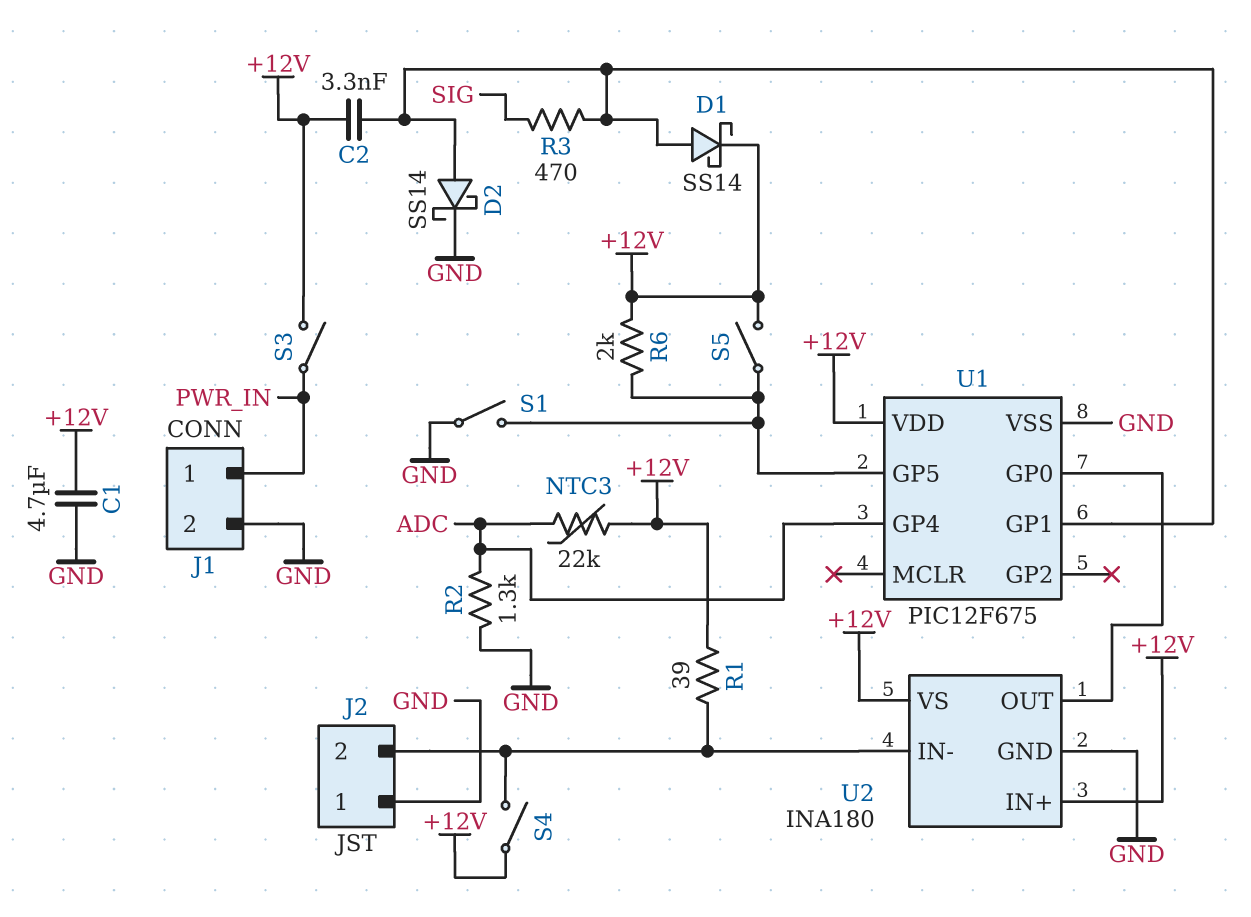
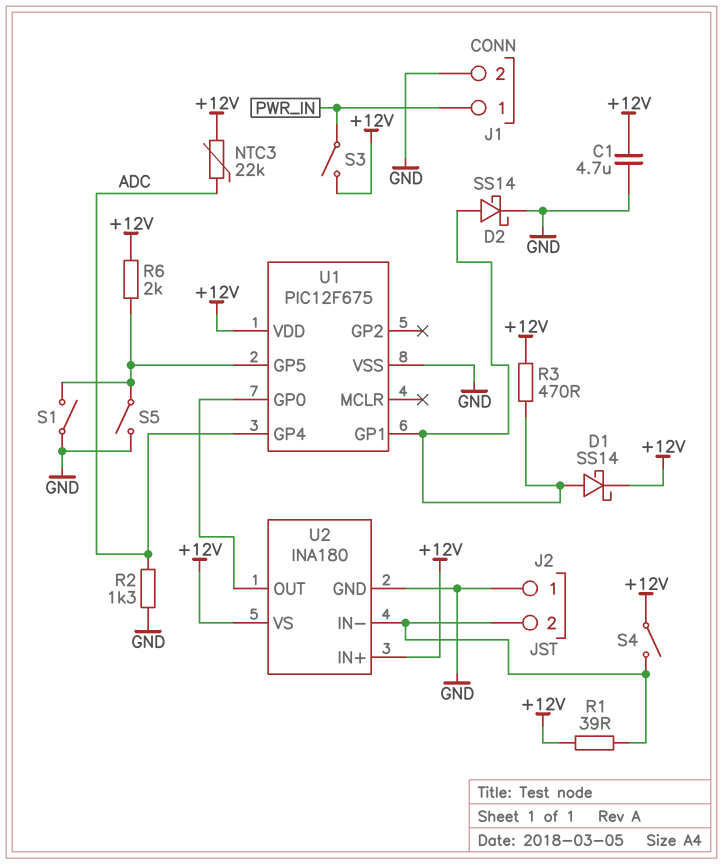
C2: 3.3nF (+12V, U1/GP1) -> none
R3: 470 (SIG, U1/GP1) -> 470 (+12V, U1/GP1)
S5: switch (+12V, U1/GP5) -> switch (GND, U1/GP5)

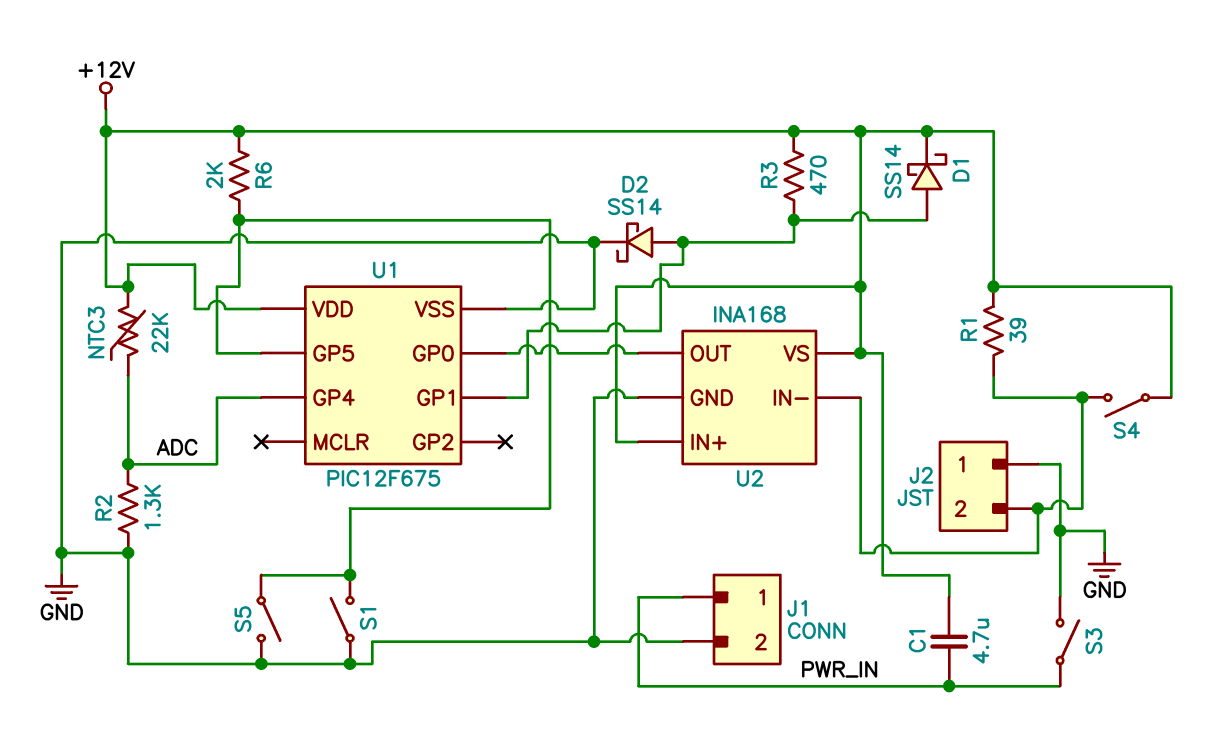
C1: 4.7uF (+12V, GND) -> 4.7uF (+12V, PWR_IN)
S3: switch (+12V, PWR_IN) -> switch (GND, PWR_IN)
U2: INA180 -> INA168

